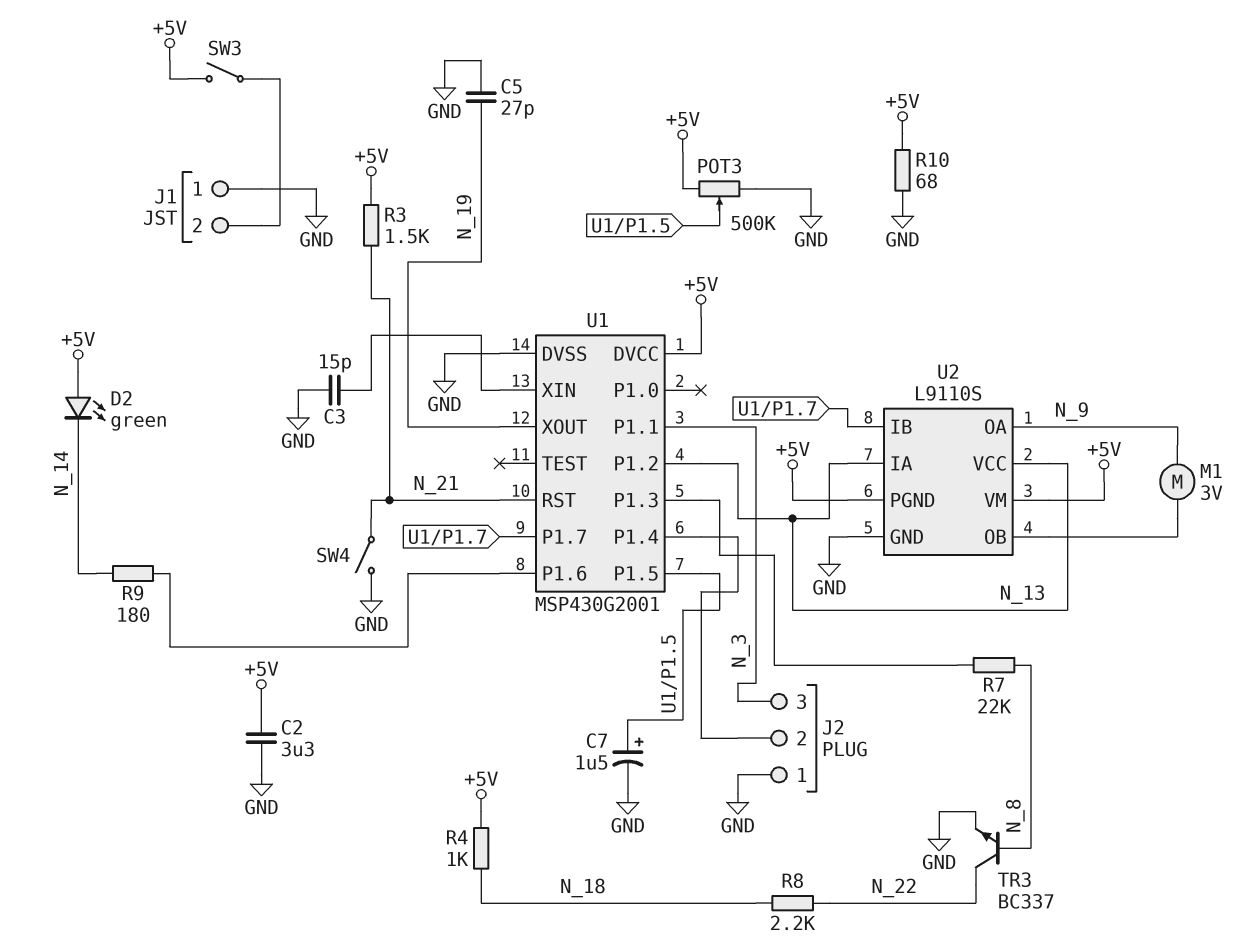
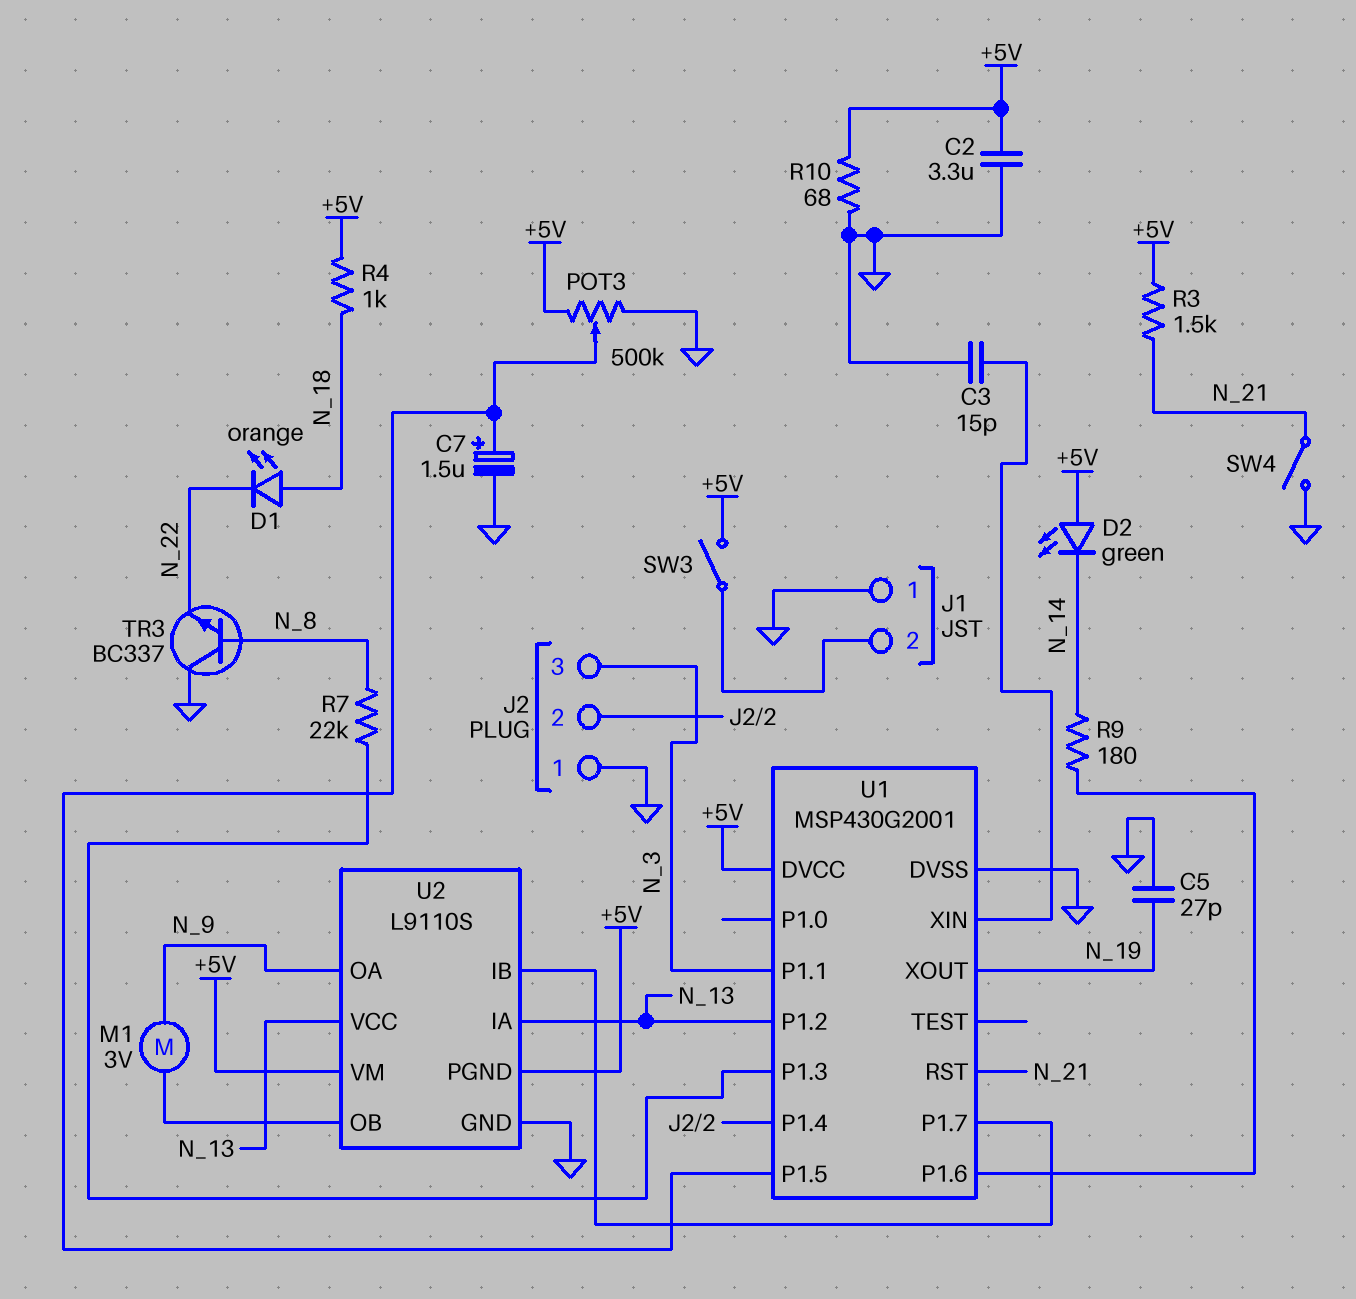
D1: none -> LED orange (A N_18, K N_22)
R8: 2.2k (N_18, N_22) -> none
TR3: NPN BC337 (B N_8, C N_22, E GND) -> NPN BC337 (B N_8, C GND, E N_22)

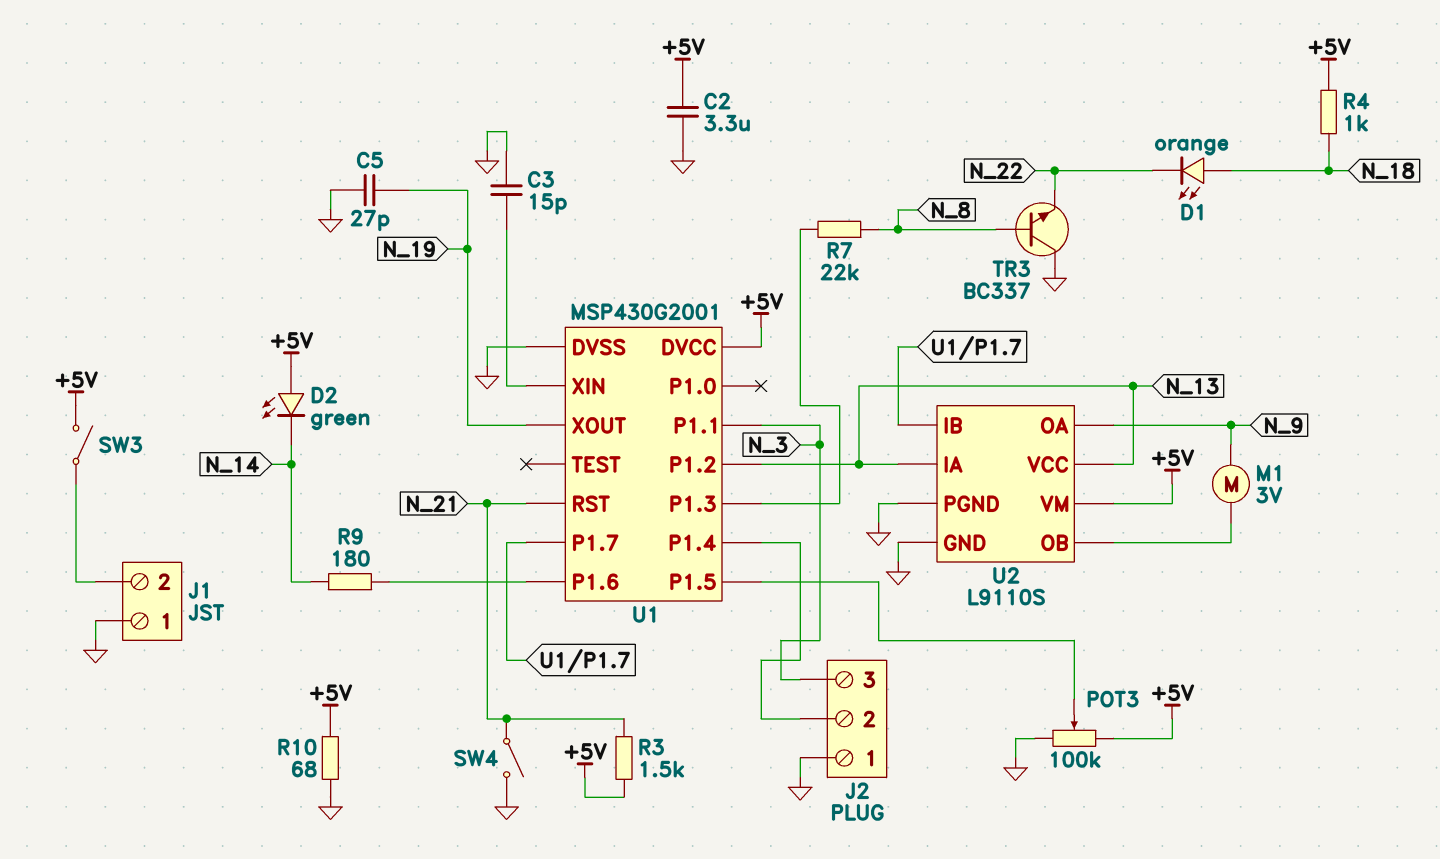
C7: 1.5uF (plus U1/P1.5, minus GND) -> none
POT3: 500k (+5V, GND, wiper U1/P1.5) -> 100k (+5V, GND, wiper U1/P1.5)
U2 pin PGND: +5V -> GND

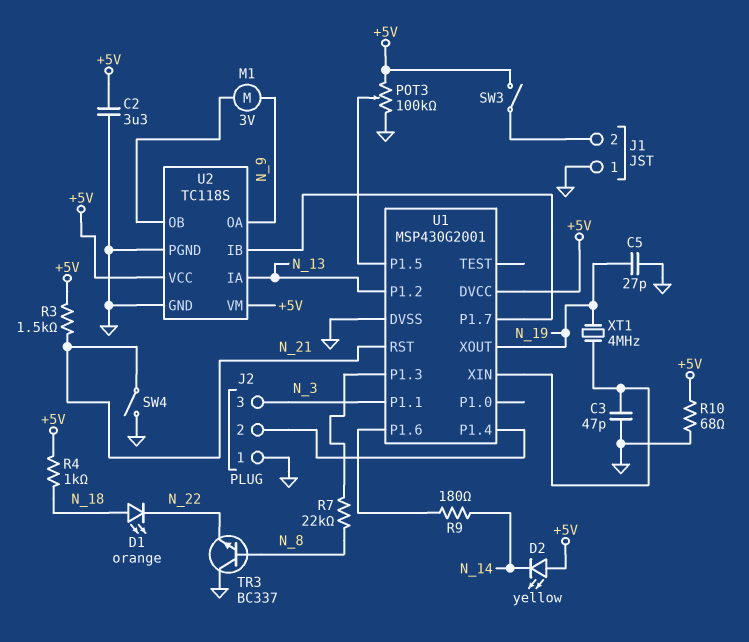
C3: 15pF (GND, U1/XIN) -> 47pF (GND, U1/XIN)
D2: LED green (A +5V, K N_14) -> LED yellow (A +5V, K N_14)
U2: L9110S -> TC118S
U2 pin VCC: N_13 -> +5V
XT1: none -> 4MHz (N_19, U1/XIN)

